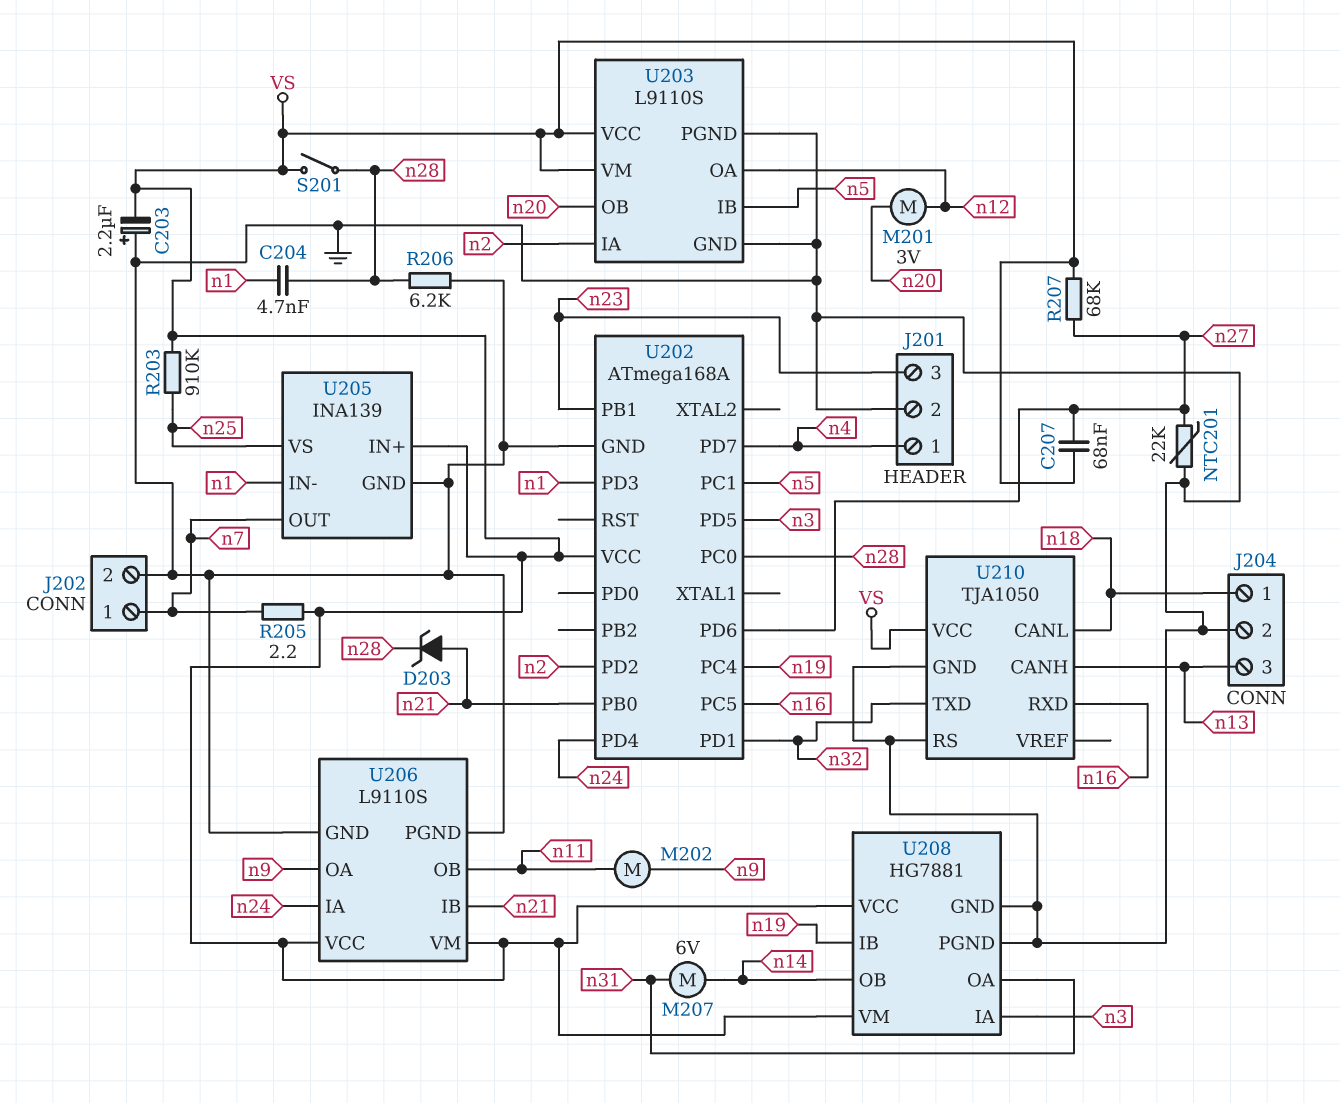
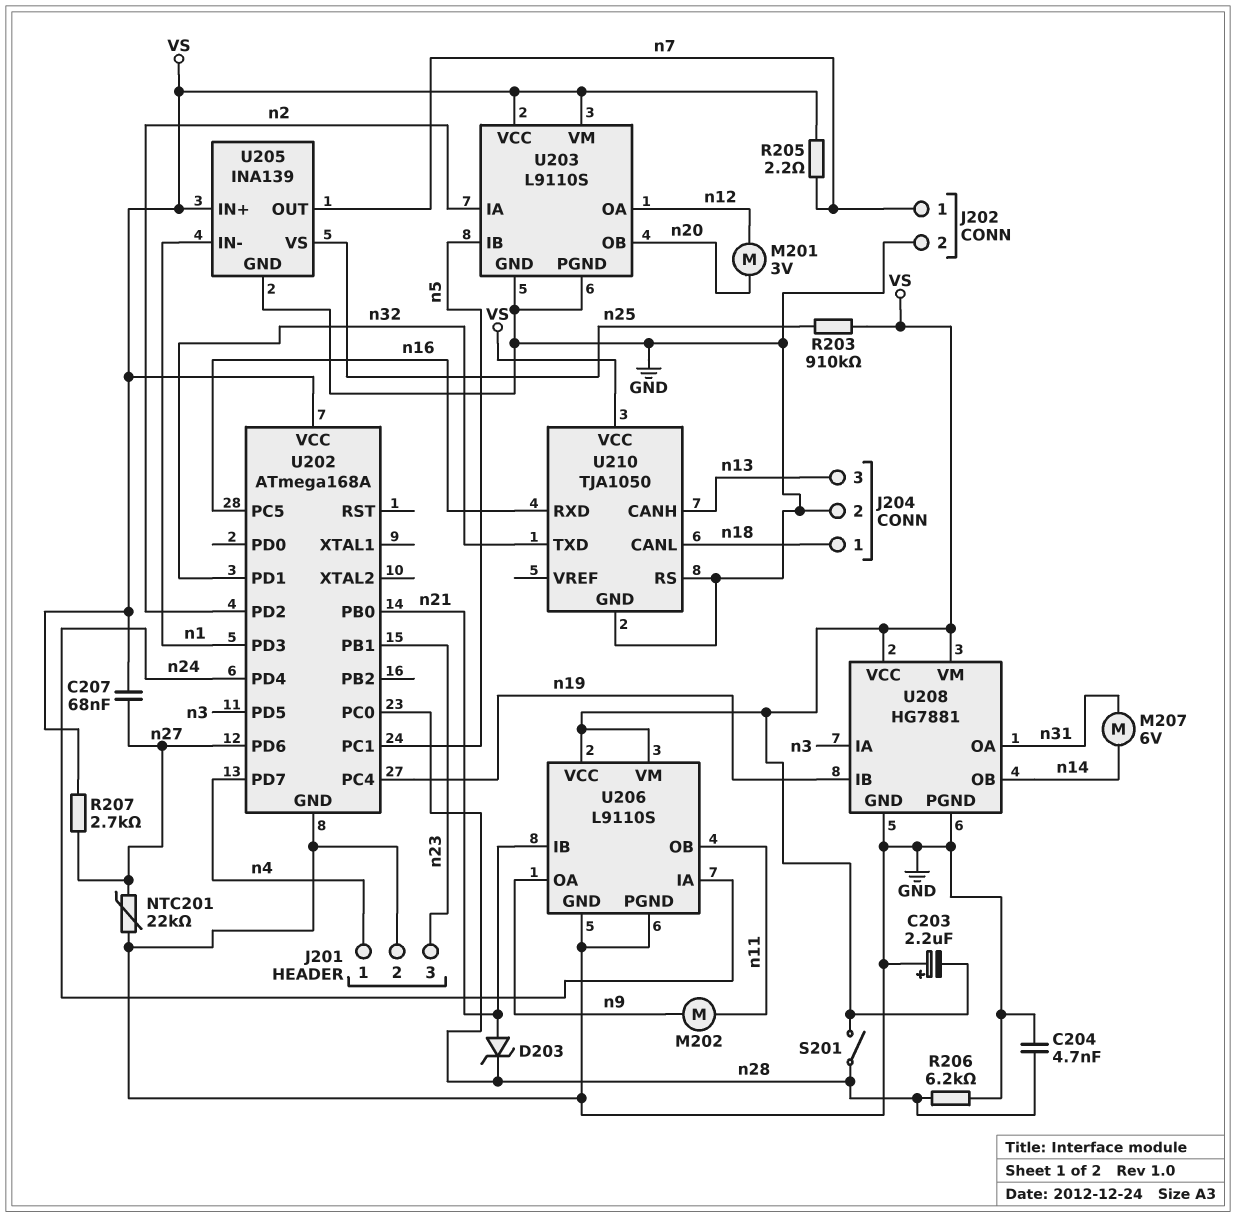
C204: 4.7nF (n1, n28) -> 4.7nF (GND, n28)
R207: 68k (VS, n27) -> 2.7k (VS, n27)

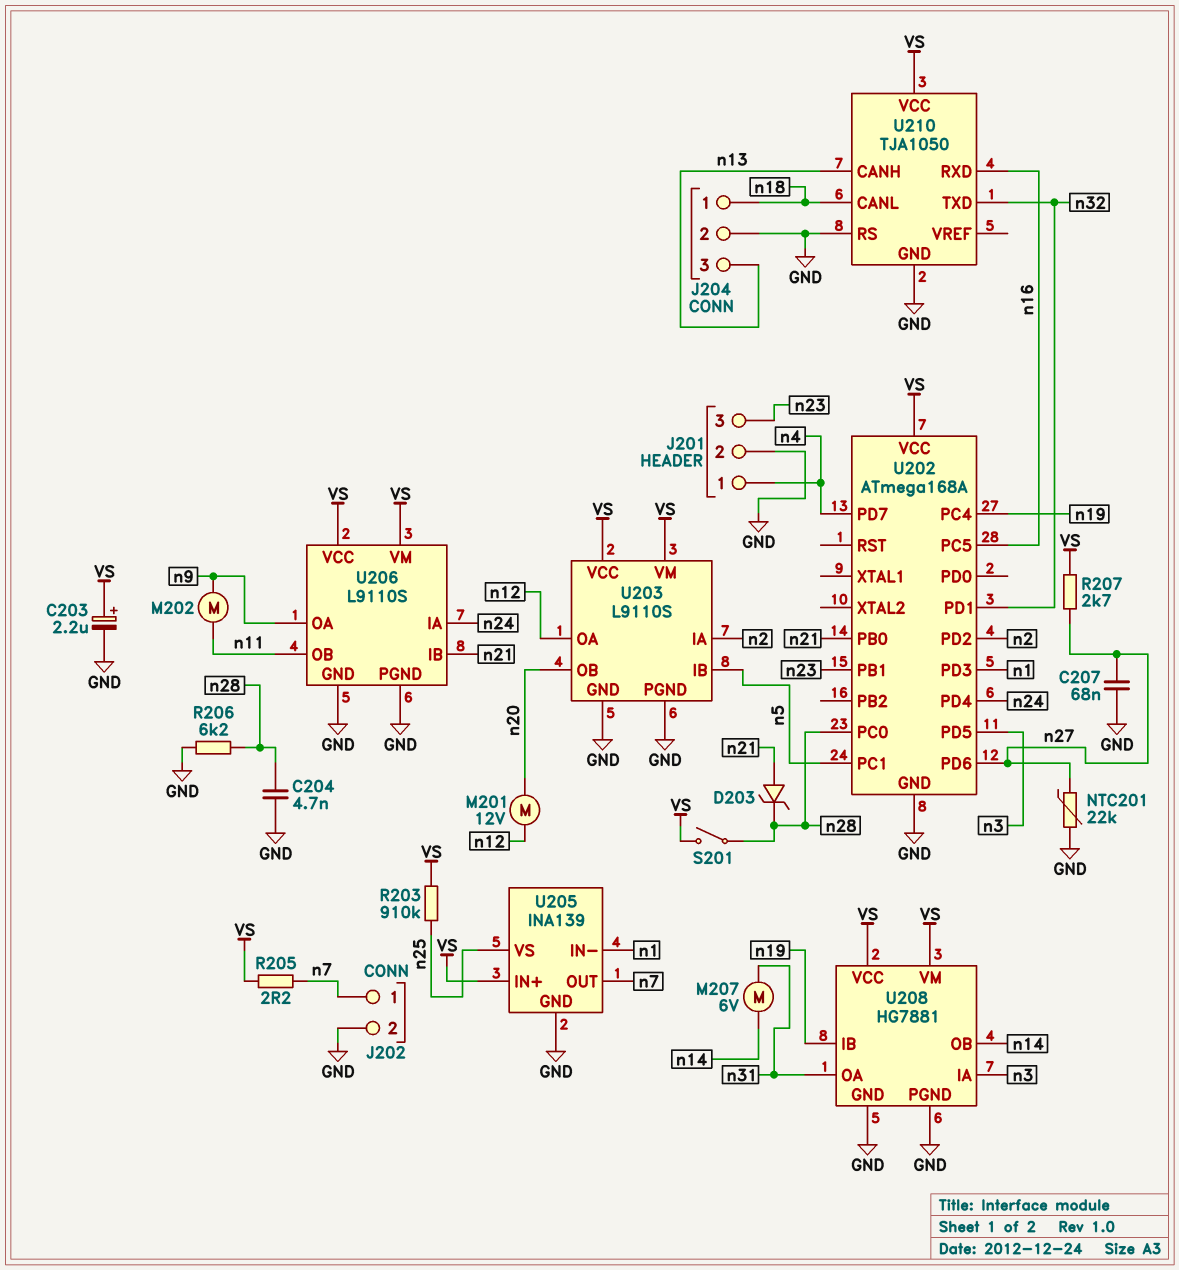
C203: 2.2uF (plus GND, minus VS) -> 2.2uF (plus VS, minus GND)
C207: 68nF (VS, n27) -> 68nF (GND, n27)
M201: motor 3V (n12, n20) -> motor 12V (n12, n20)

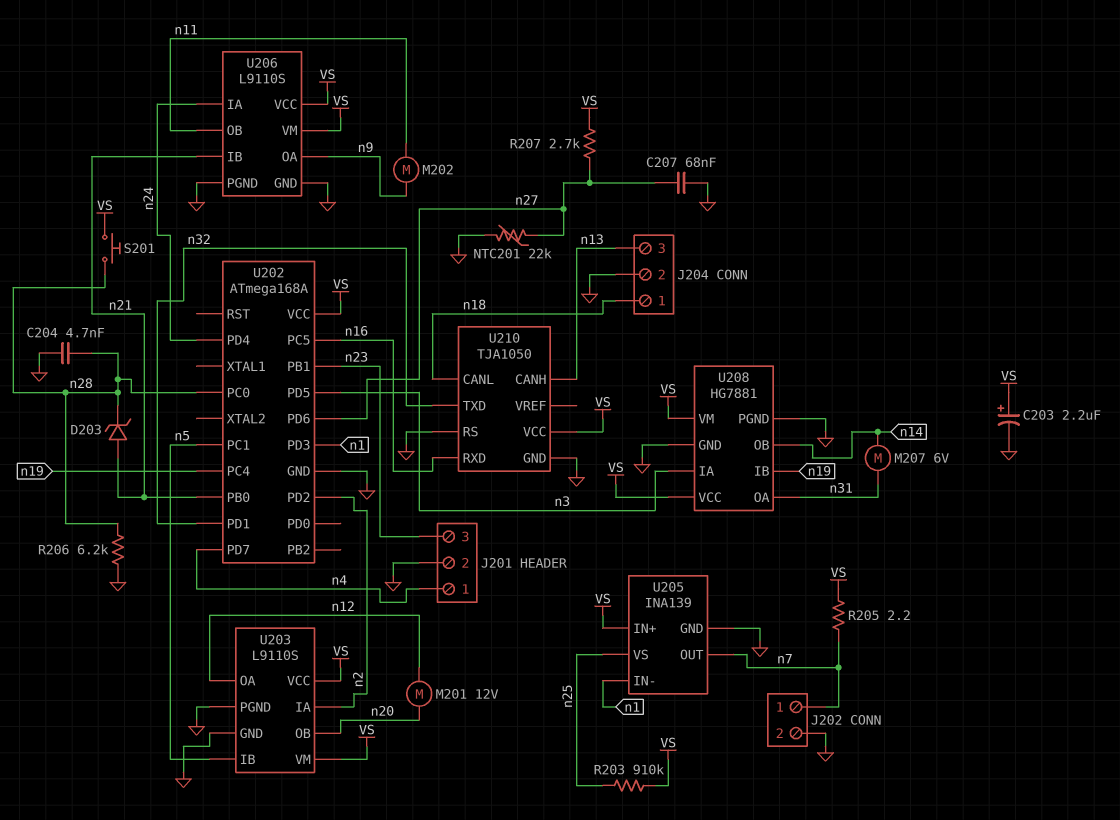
S201: switch (VS, n28) -> button (VS, n28)

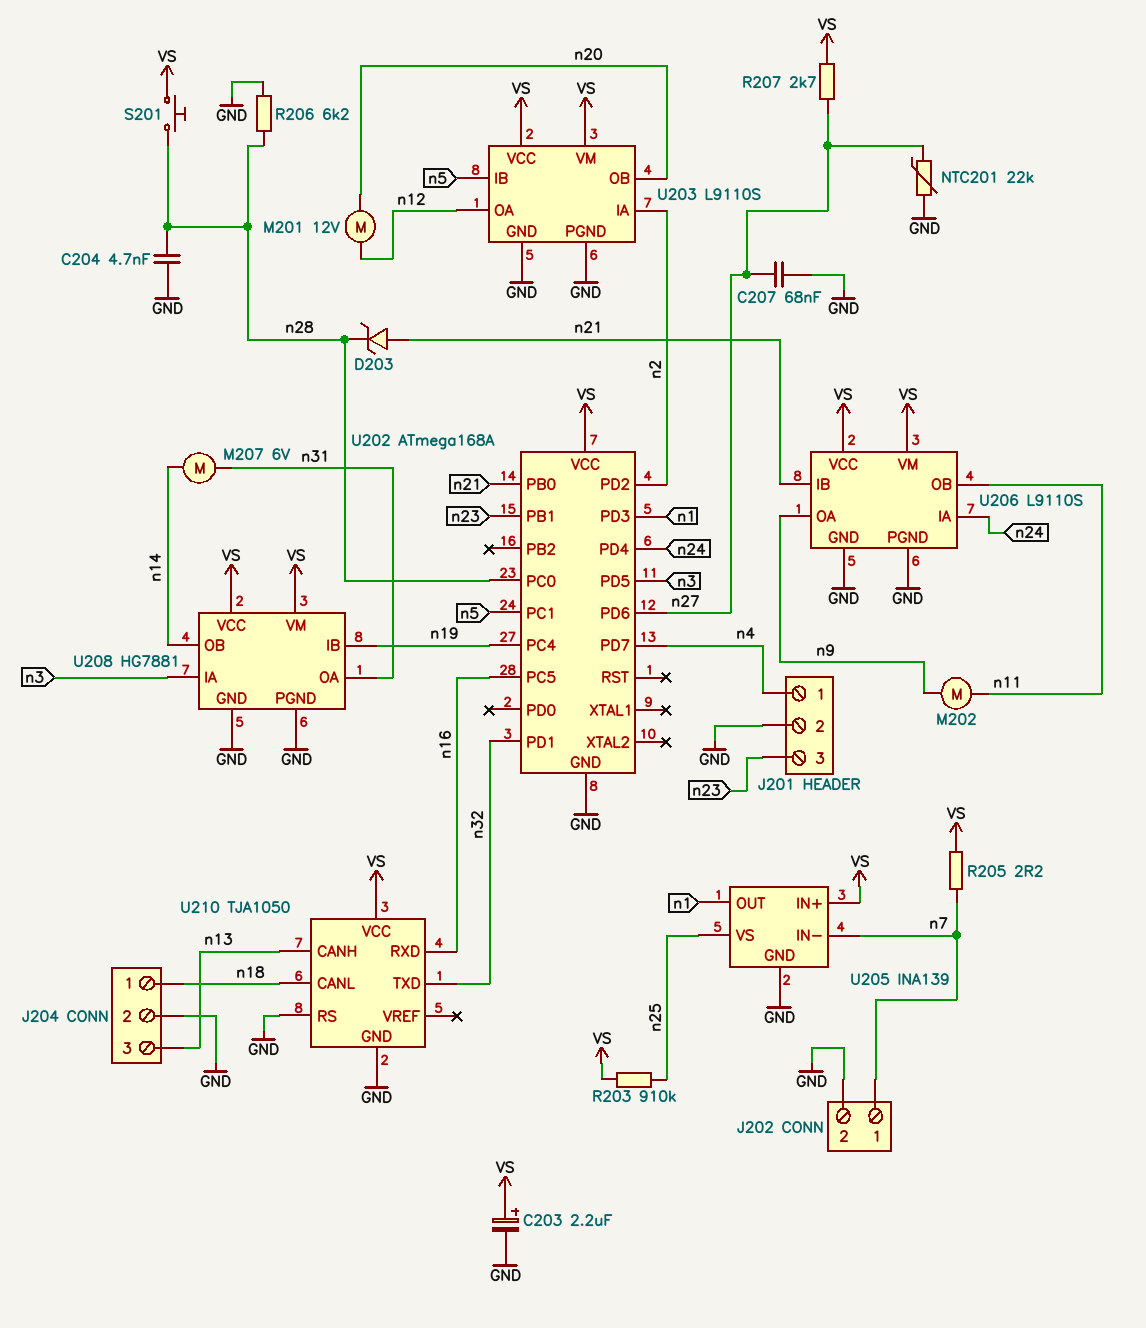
U205 pin IN-: n1 -> n7
U205 pin OUT: n7 -> n1

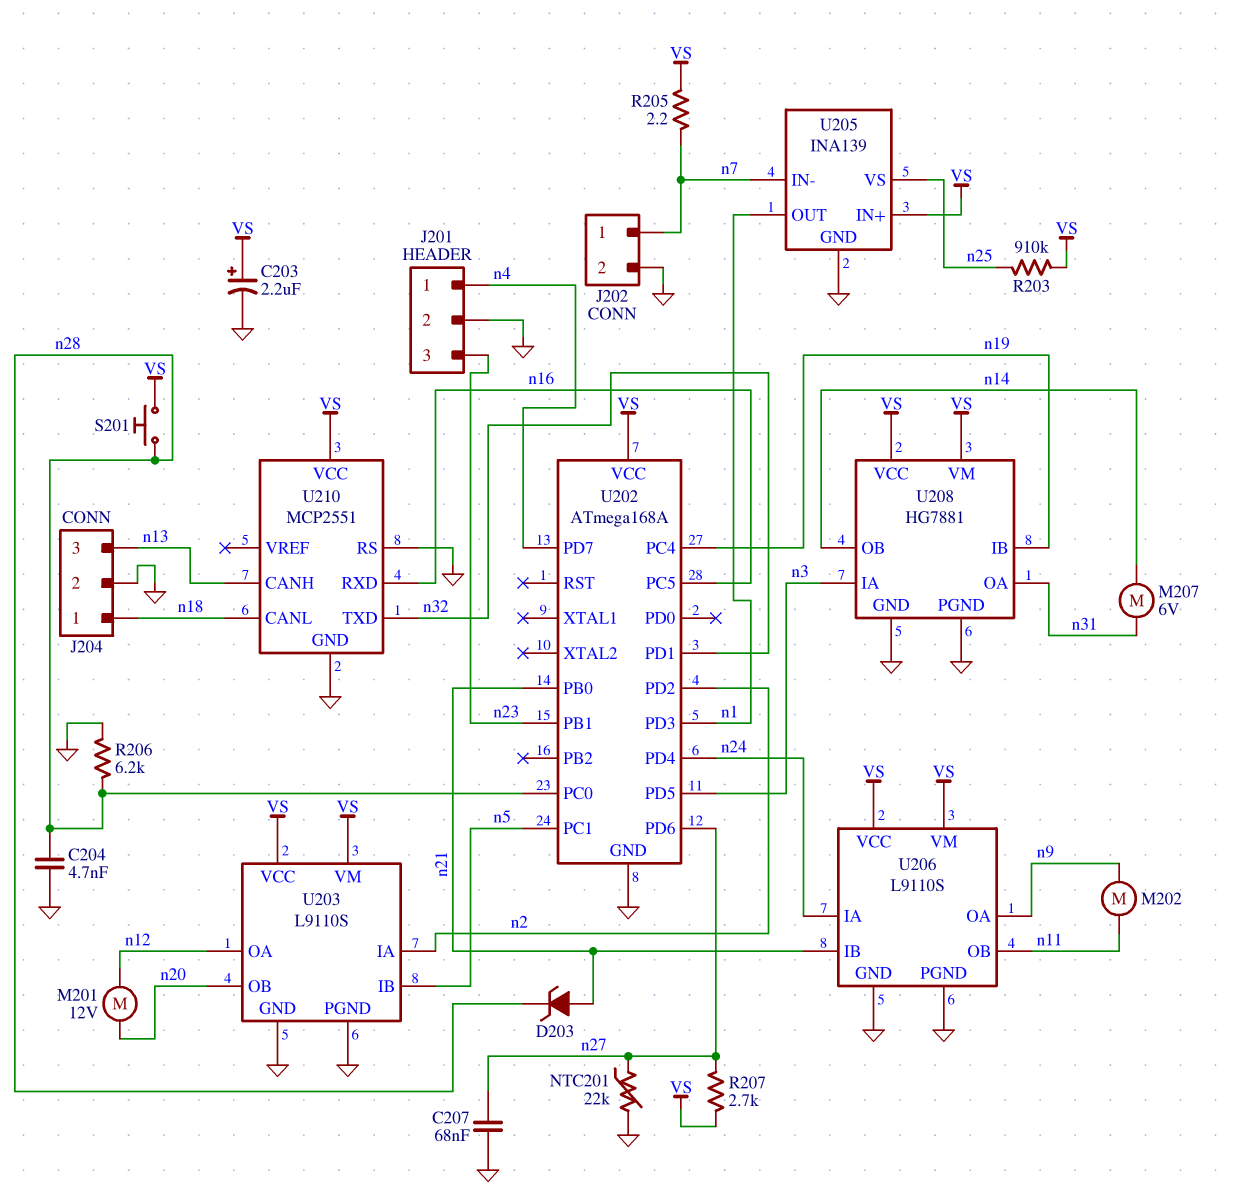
U210: TJA1050 -> MCP2551

